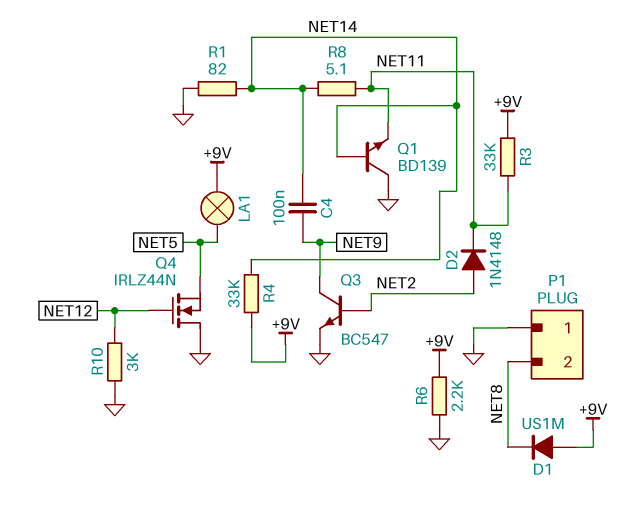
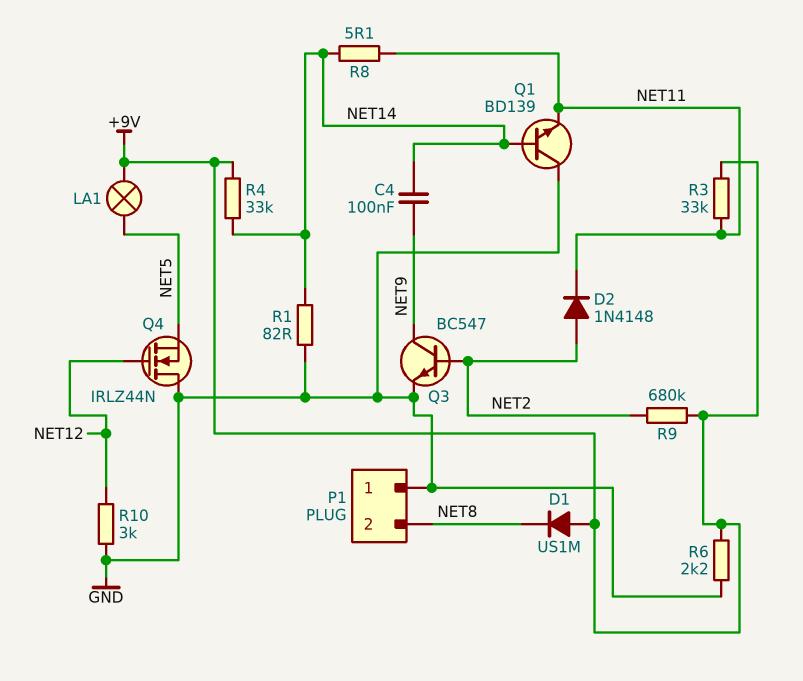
R9: none -> 680k (+9V, NET2)

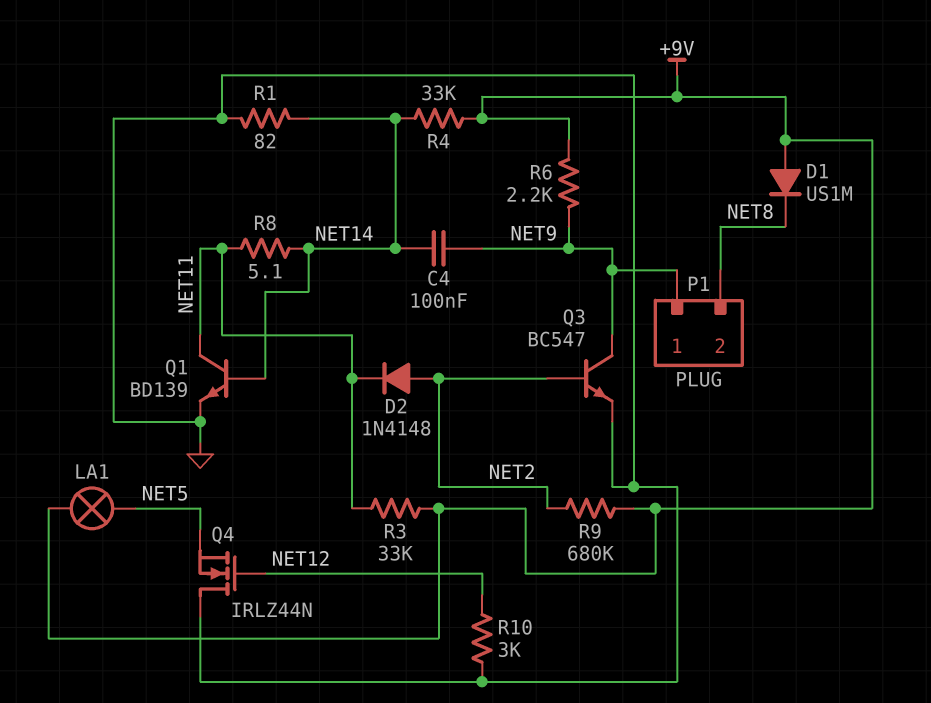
P1 pin 1: GND -> NET9
Q1: NPN BD139 (B NET14, C GND, E NET11) -> NPN BD139 (B NET14, C NET11, E GND)
R6: 2.2k (+9V, GND) -> 2.2k (+9V, NET9)

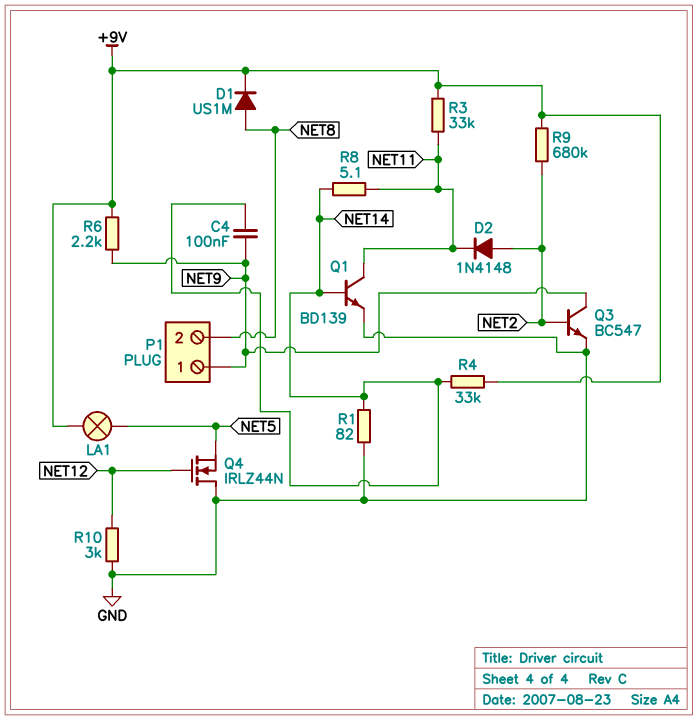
D1: diode US1M (A +9V, K NET8) -> diode US1M (A NET8, K +9V)

